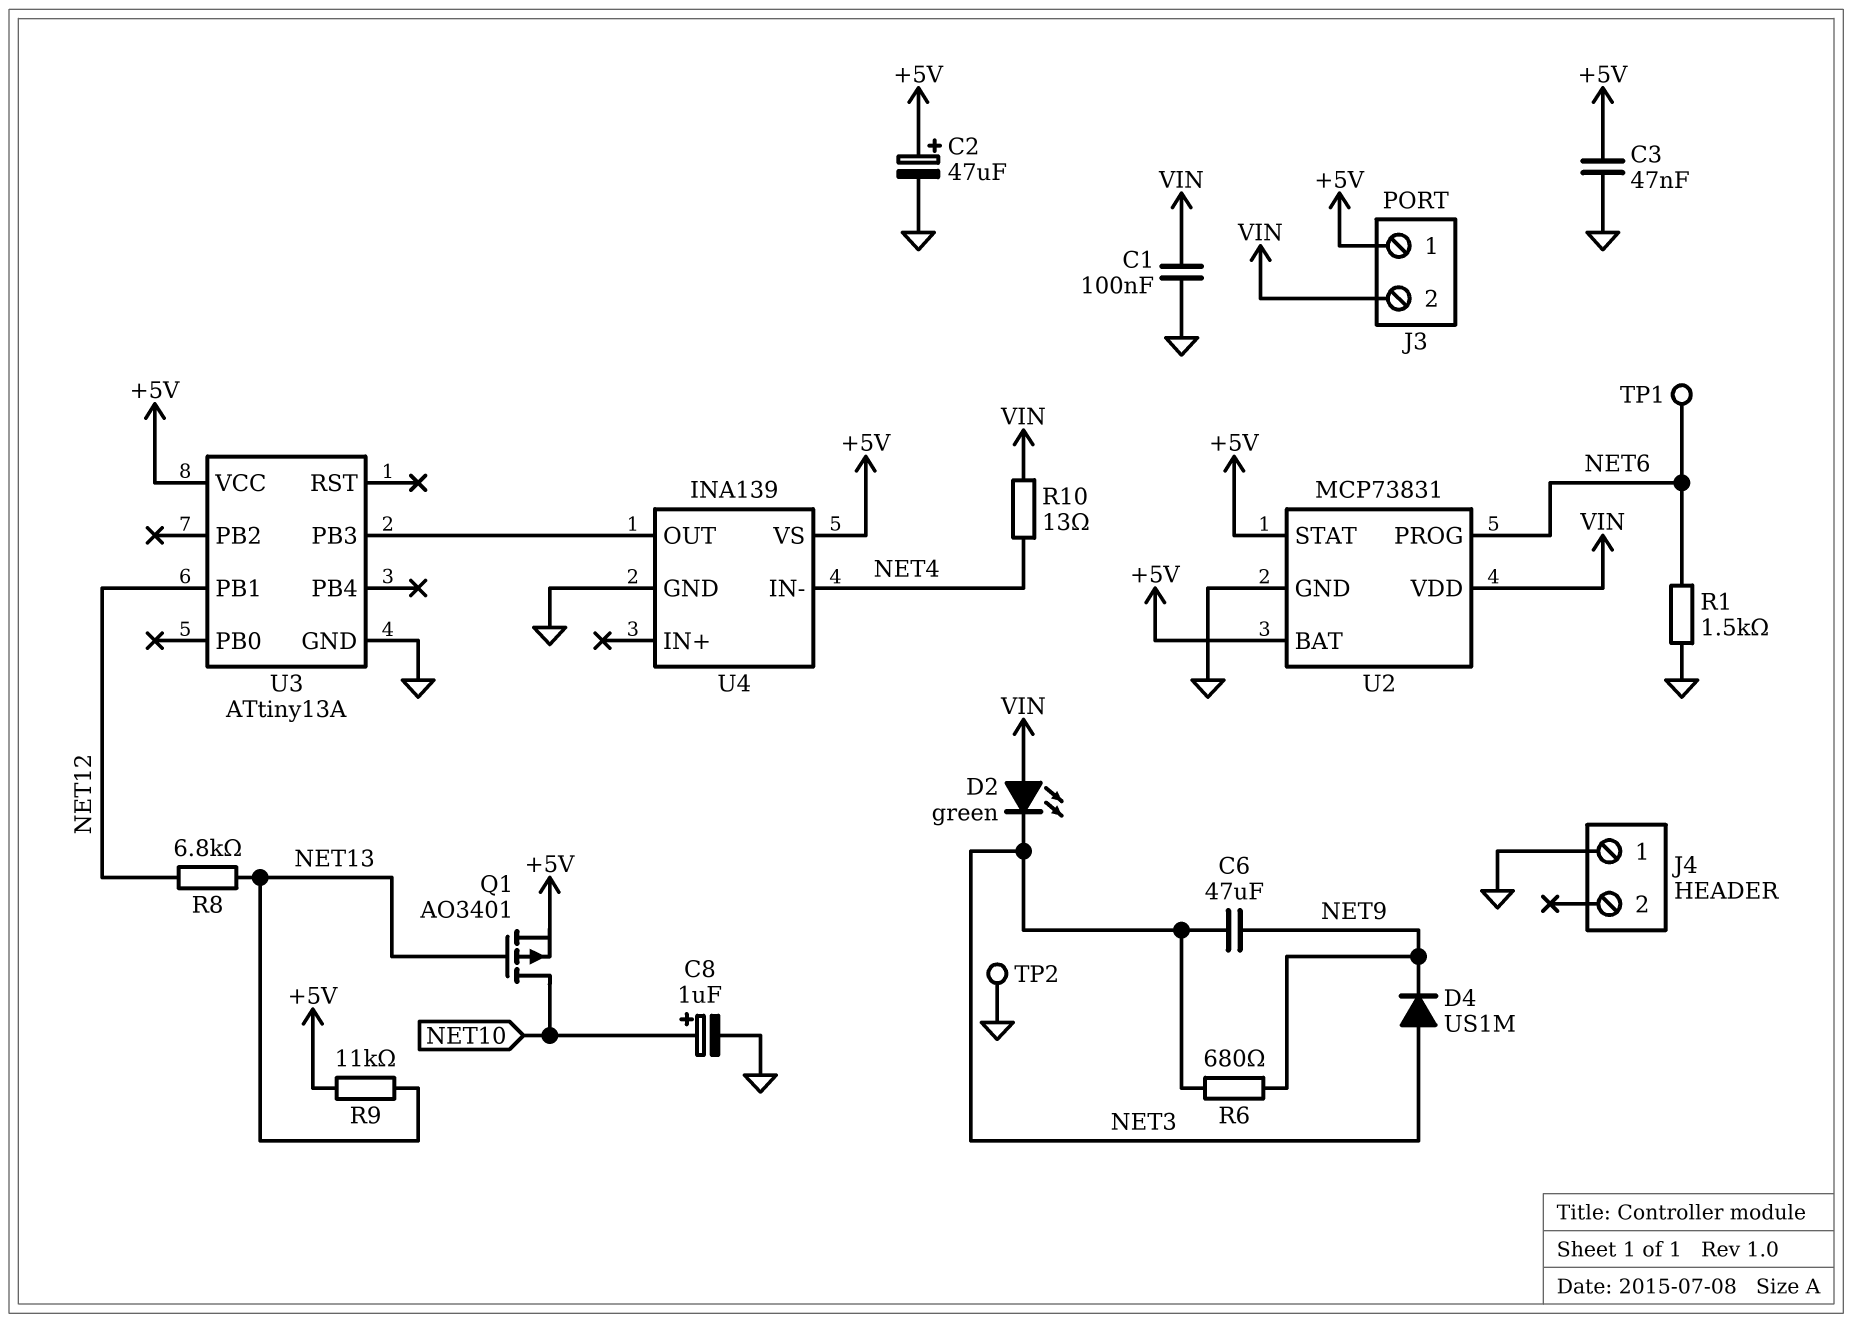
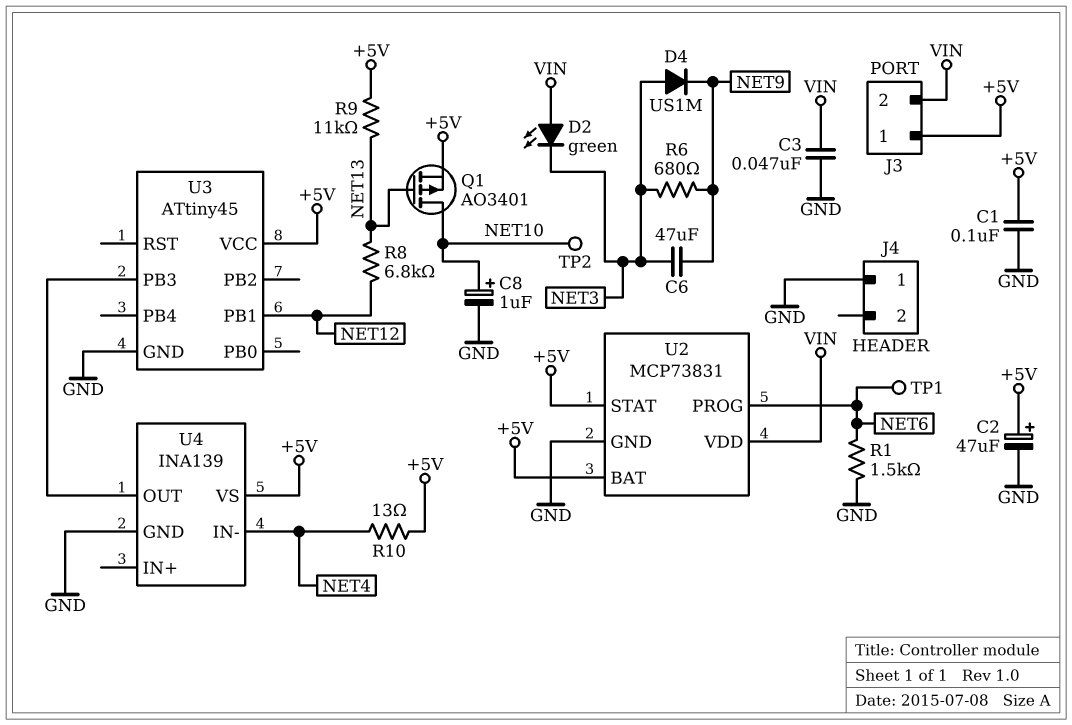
C1: 100nF (GND, VIN) -> 100nF (+5V, GND)
C3: 47nF (+5V, GND) -> 47nF (GND, VIN)
R10: 13 (NET4, VIN) -> 13 (+5V, NET4)
TP2: test point (GND) -> test point (NET10)
U3: ATtiny13A -> ATtiny45

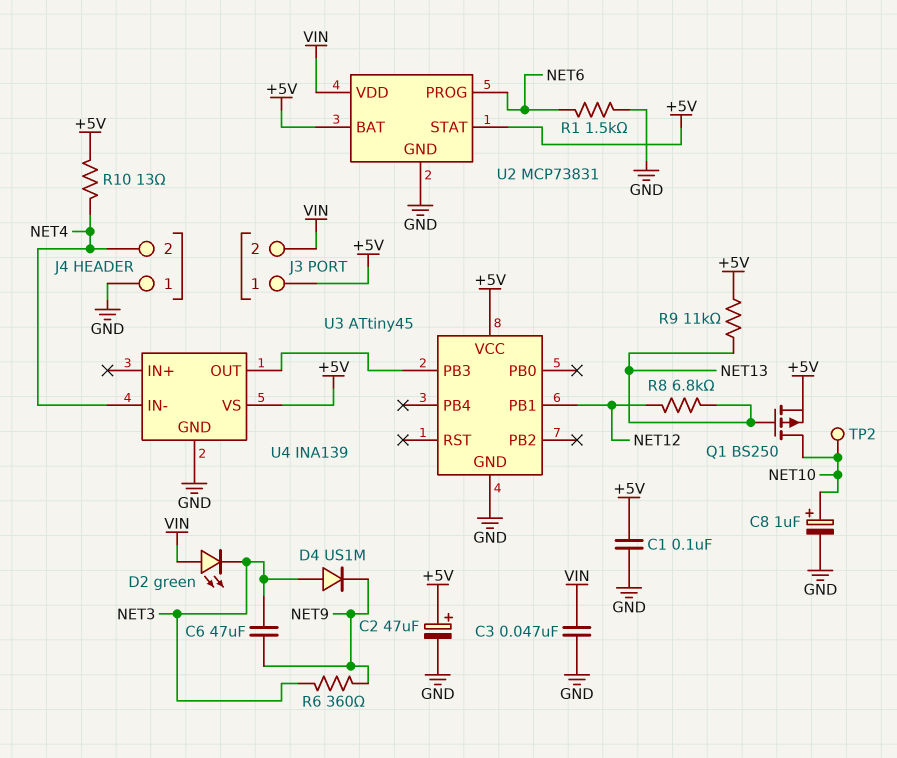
J4 pin 2: none -> NET4
Q1: PMOS AO3401 (G NET13, D NET10, S +5V) -> PMOS BS250 (G NET13, D NET10, S +5V)
R6: 680 (NET3, NET9) -> 360 (NET3, NET9)
TP1: test point (NET6) -> none

